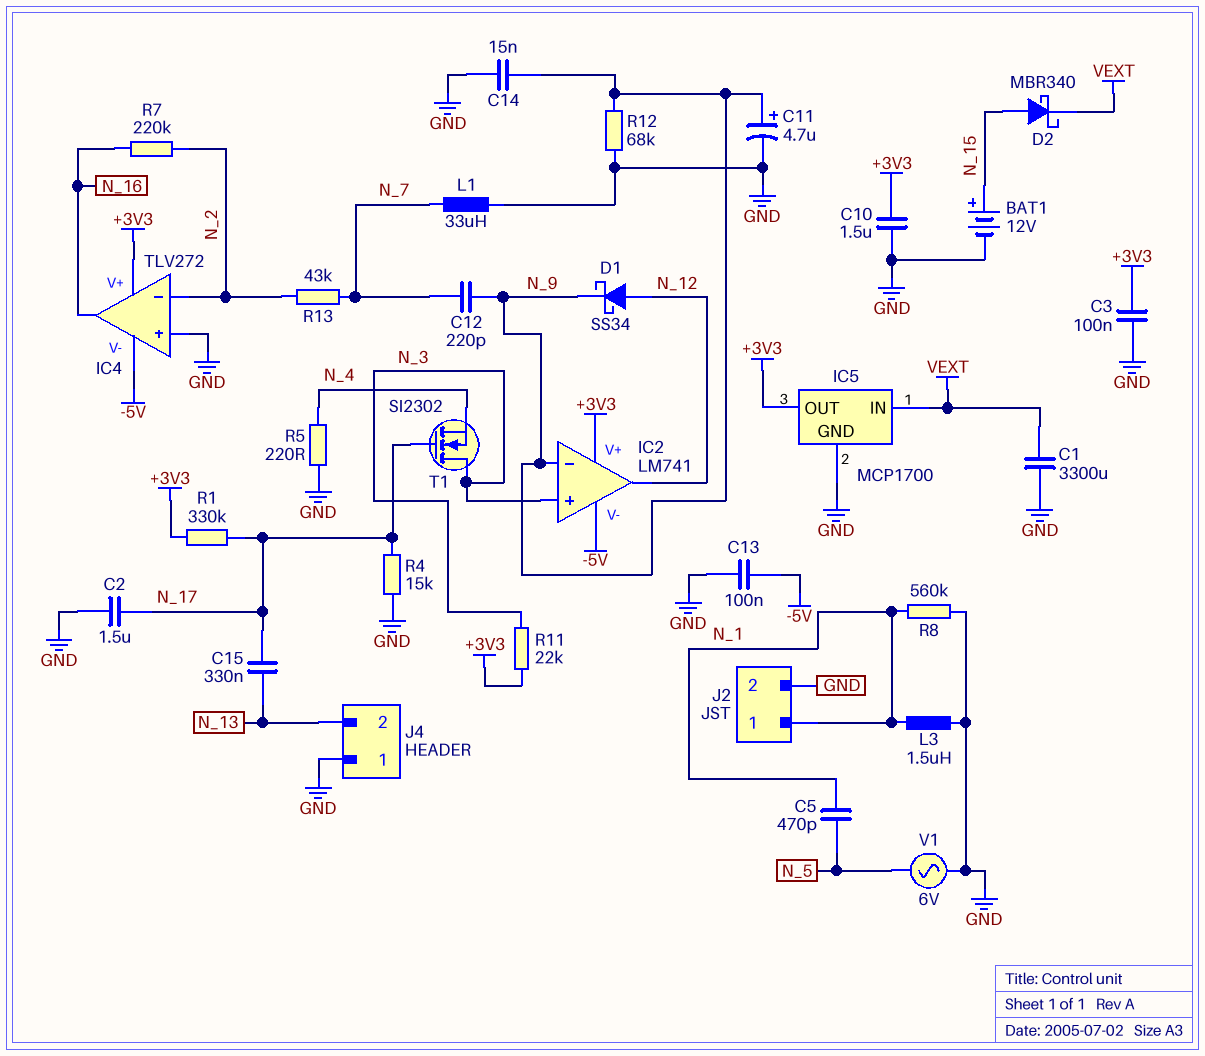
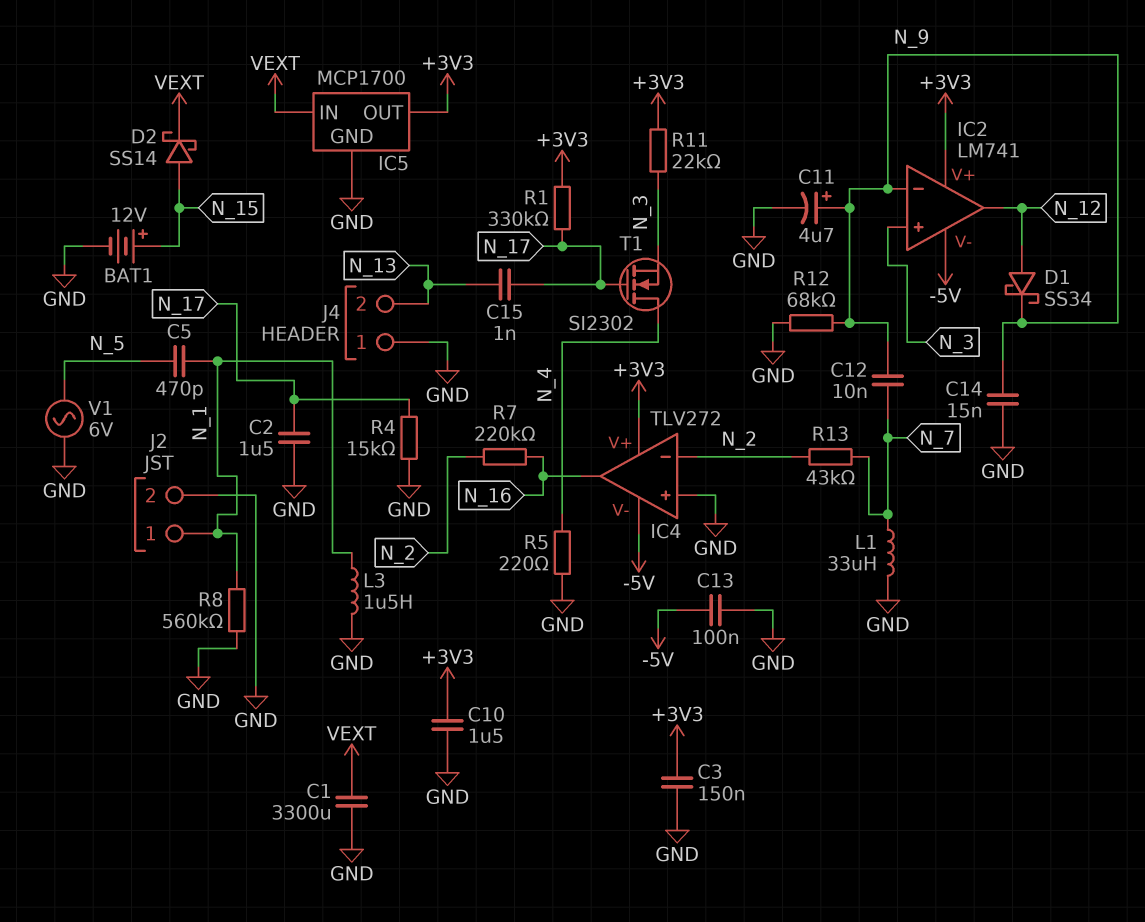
C3: 100nF (+3V3, GND) -> 150nF (+3V3, GND)
C12: 220pF (N_7, N_9) -> 10nF (N_7, N_9)
C15: 330nF (N_13, N_17) -> 1nF (N_13, N_17)
D2: schottky MBR340 (A N_15, K VEXT) -> schottky SS14 (A N_15, K VEXT)
T1: NMOS SI2302 (G N_17, D N_3, S N_4) -> NMOS SI2302 (G N_17, D N_4, S N_3)

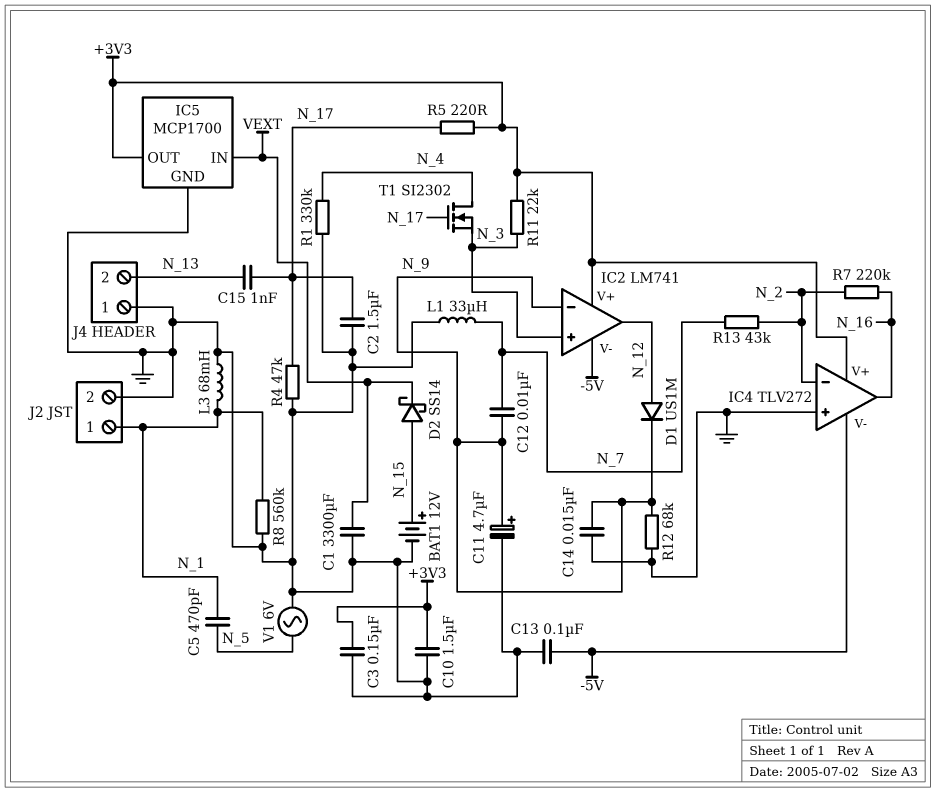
D1: schottky SS34 (A N_12, K N_9) -> diode US1M (A N_12, K N_9)
L3: 1.5uH (GND, N_1) -> 68mH (GND, N_1)
R1: 330k (+3V3, N_17) -> 330k (GND, N_4)
R4: 15k (GND, N_17) -> 47k (GND, N_17)
R5: 220 (GND, N_4) -> 220 (+3V3, N_17)

